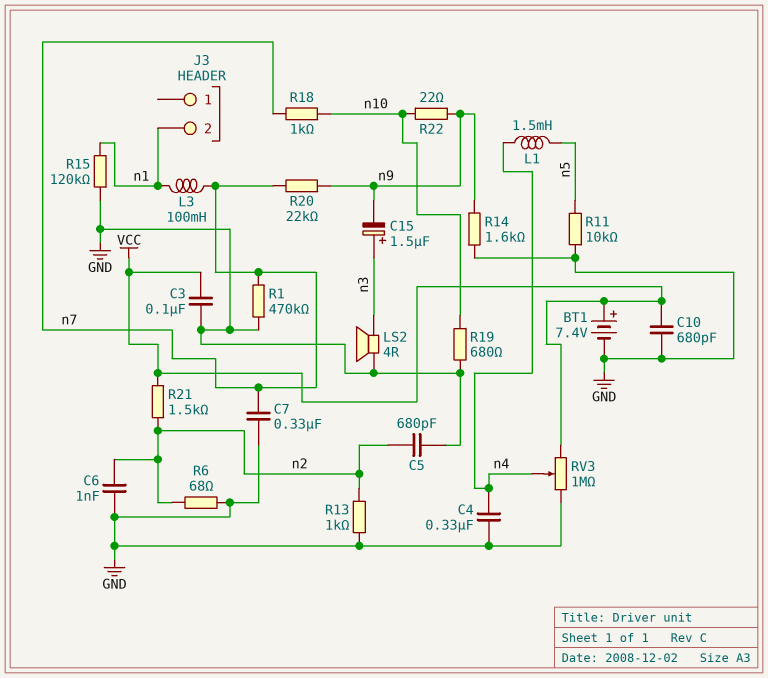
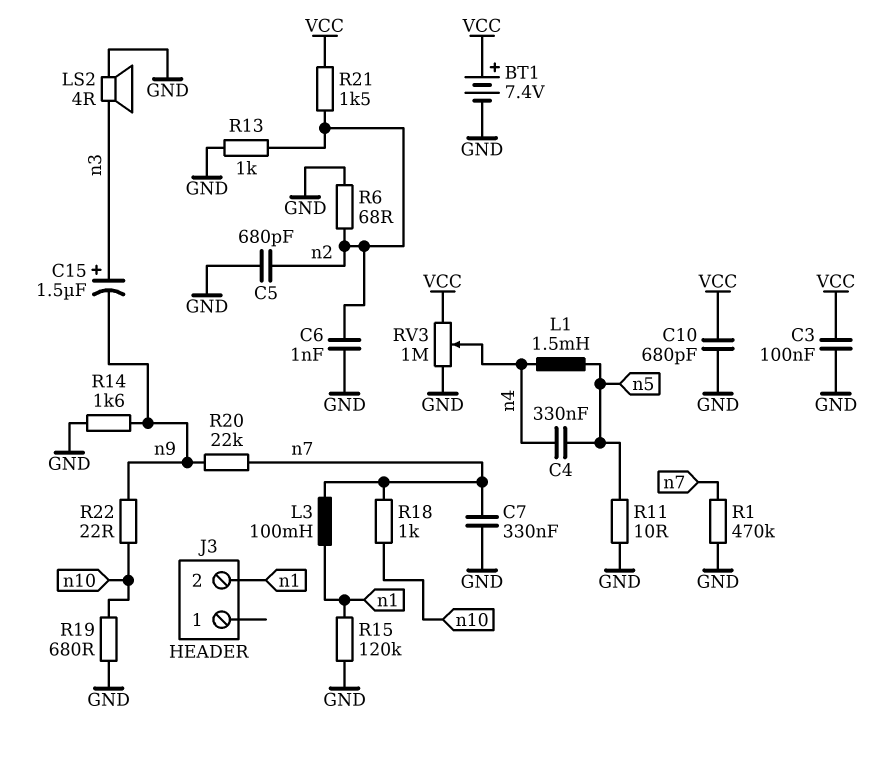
C4: 330nF (GND, n4) -> 330nF (n4, n5)
R11: 10k (GND, n5) -> 10 (GND, n5)

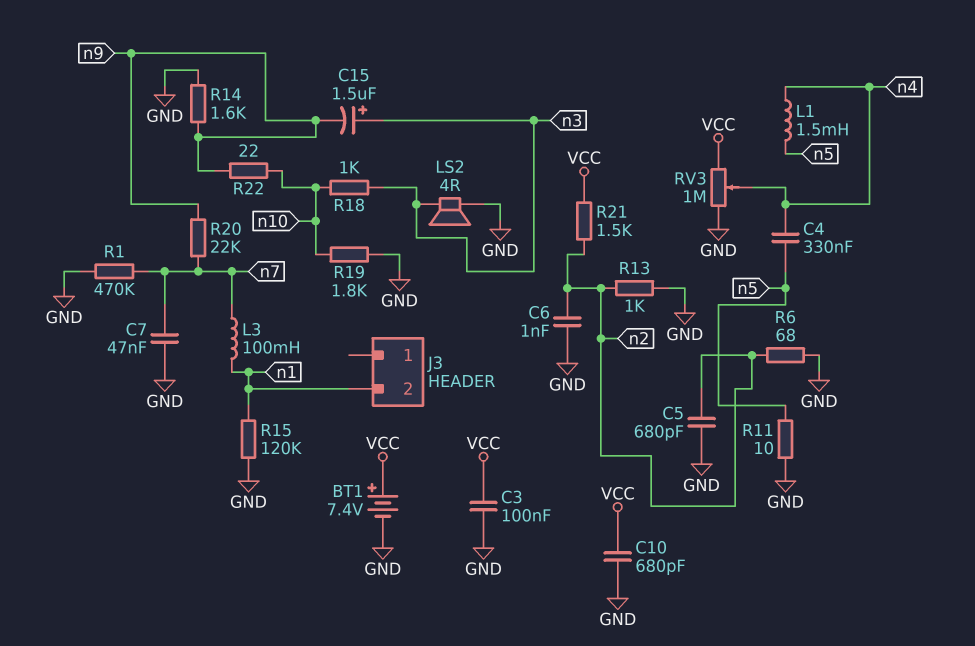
C7: 330nF (GND, n7) -> 47nF (GND, n7)
R18: 1k (n7, n10) -> 1k (n3, n10)
R19: 680 (GND, n10) -> 1.8k (GND, n10)

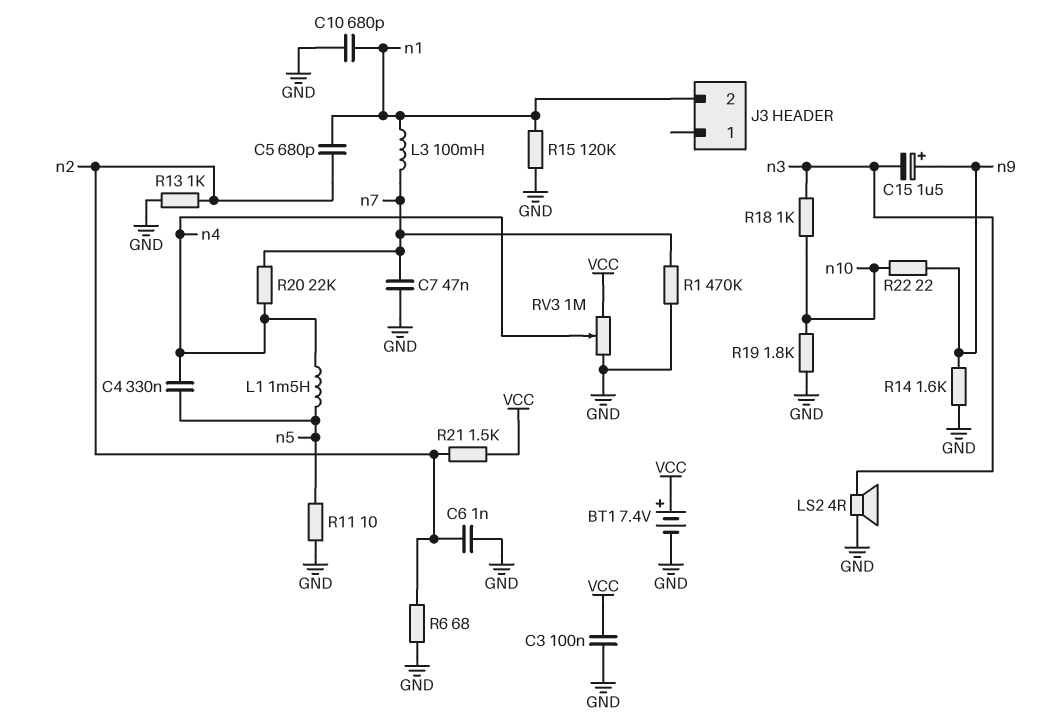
C5: 680pF (GND, n2) -> 680pF (n1, n2)
C10: 680pF (GND, VCC) -> 680pF (GND, n1)
C15: 1.5uF (plus n3, minus n9) -> 1.5uF (plus n9, minus n3)
R20: 22k (n7, n9) -> 22k (n4, n7)

